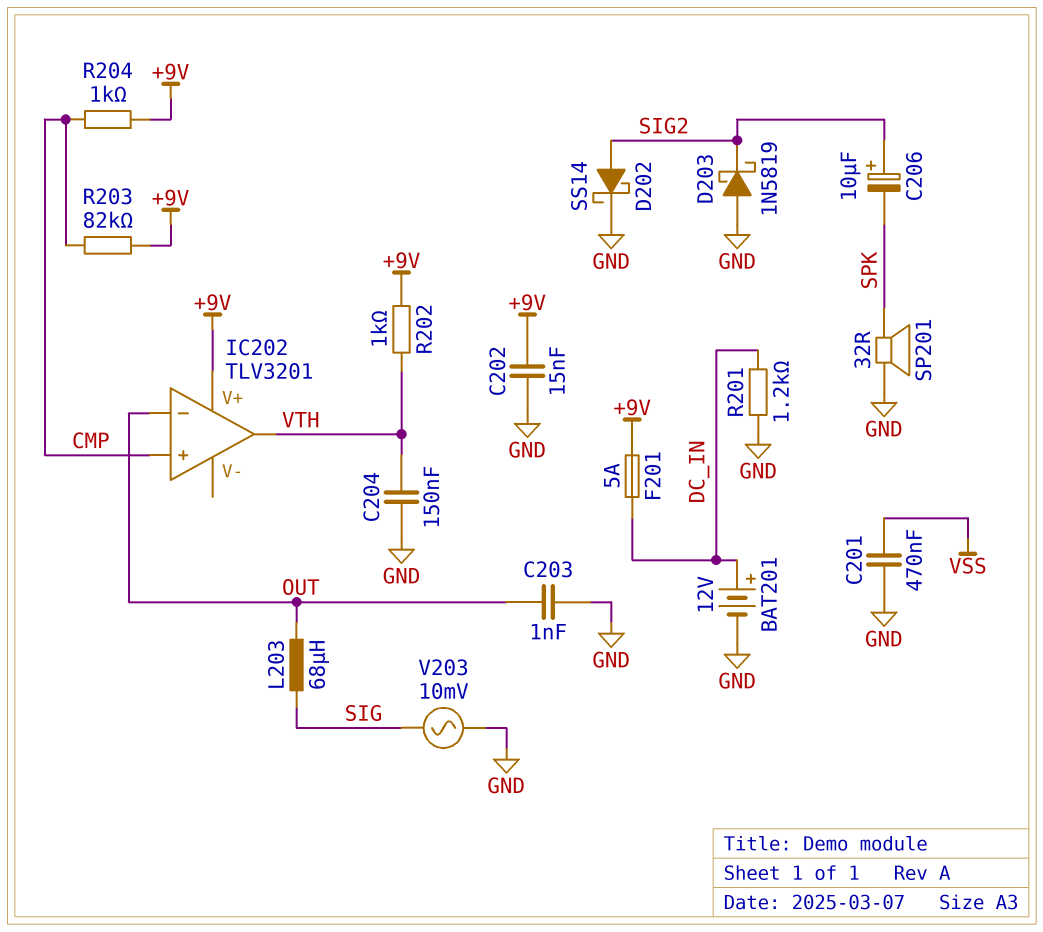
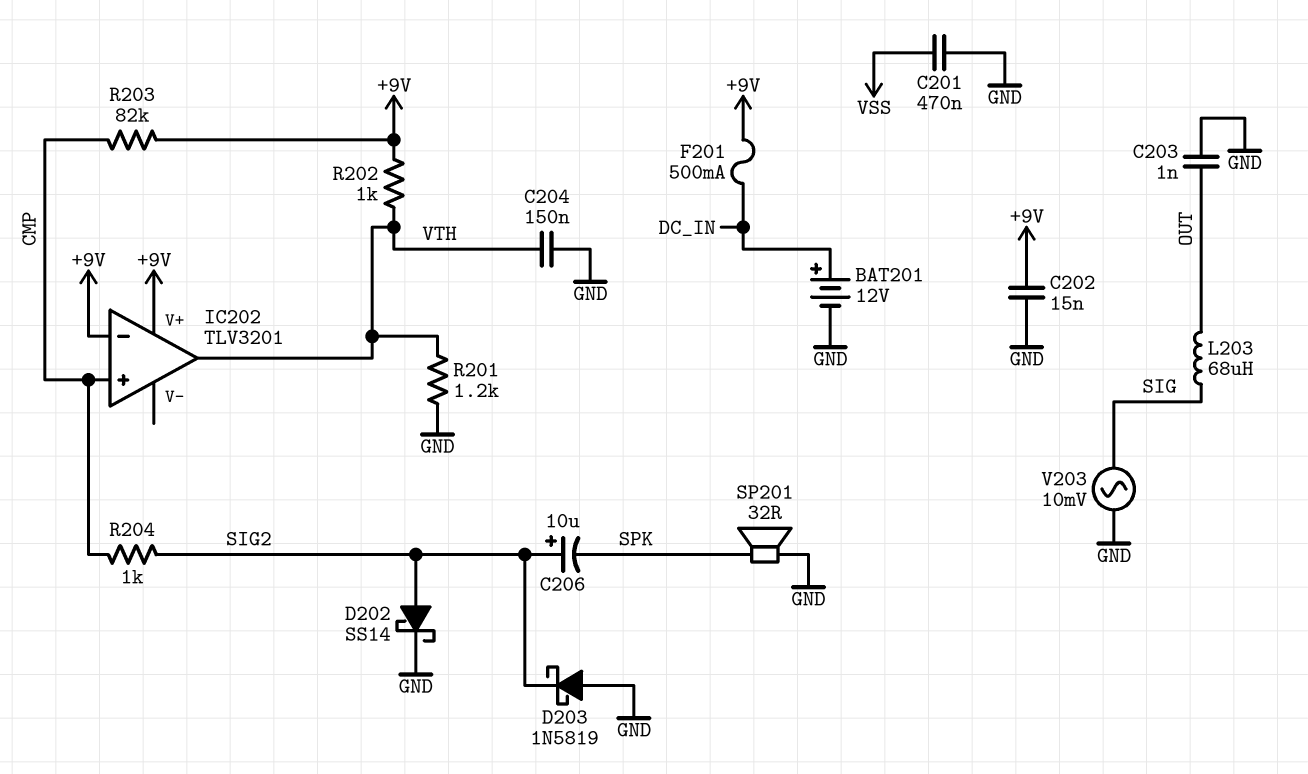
F201: 5A (+9V, DC_IN) -> 500mA (+9V, DC_IN)
IC202 pin in-: OUT -> +9V
R201: 1.2k (DC_IN, GND) -> 1.2k (GND, VTH)
R204: 1k (+9V, CMP) -> 1k (CMP, SIG2)

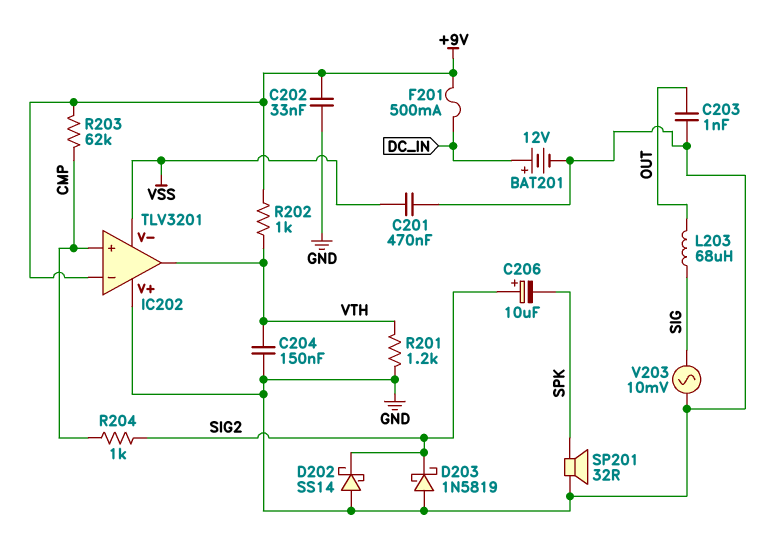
C202: 15nF (+9V, GND) -> 33nF (+9V, GND)
D202: schottky SS14 (A SIG2, K GND) -> schottky SS14 (A GND, K SIG2)
IC202 pin V+: +9V -> GND
IC202 pin V-: none -> VSS
R203: 82k (+9V, CMP) -> 62k (+9V, CMP)

